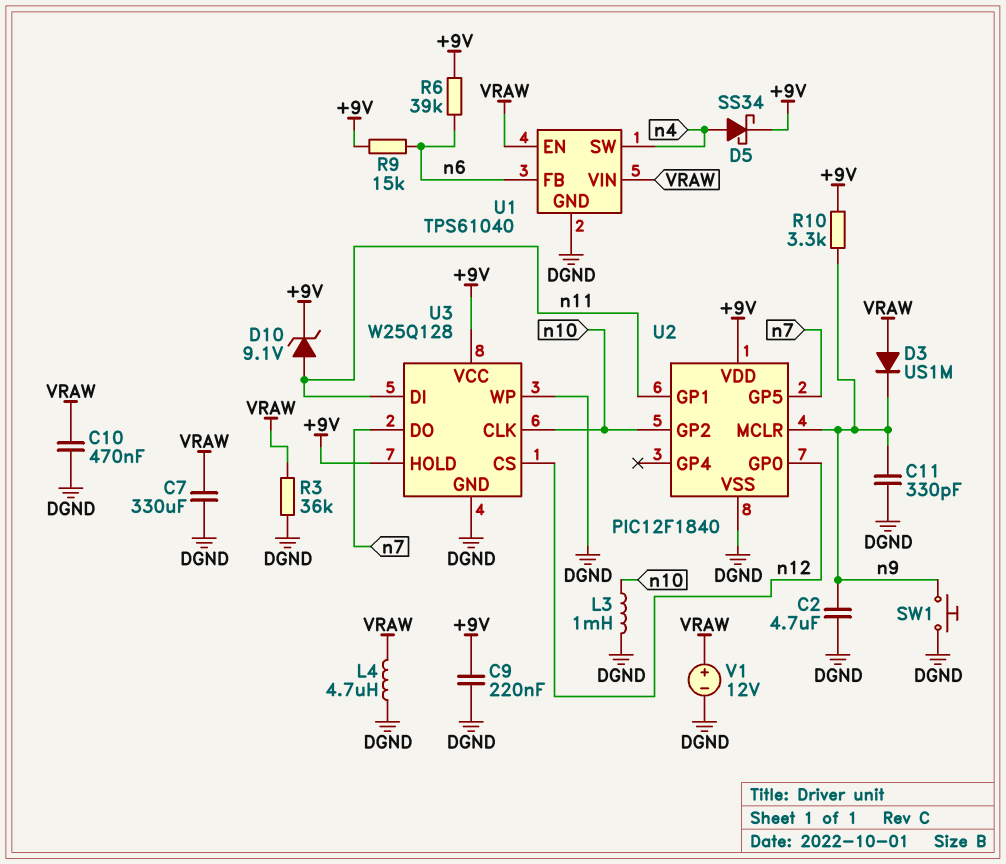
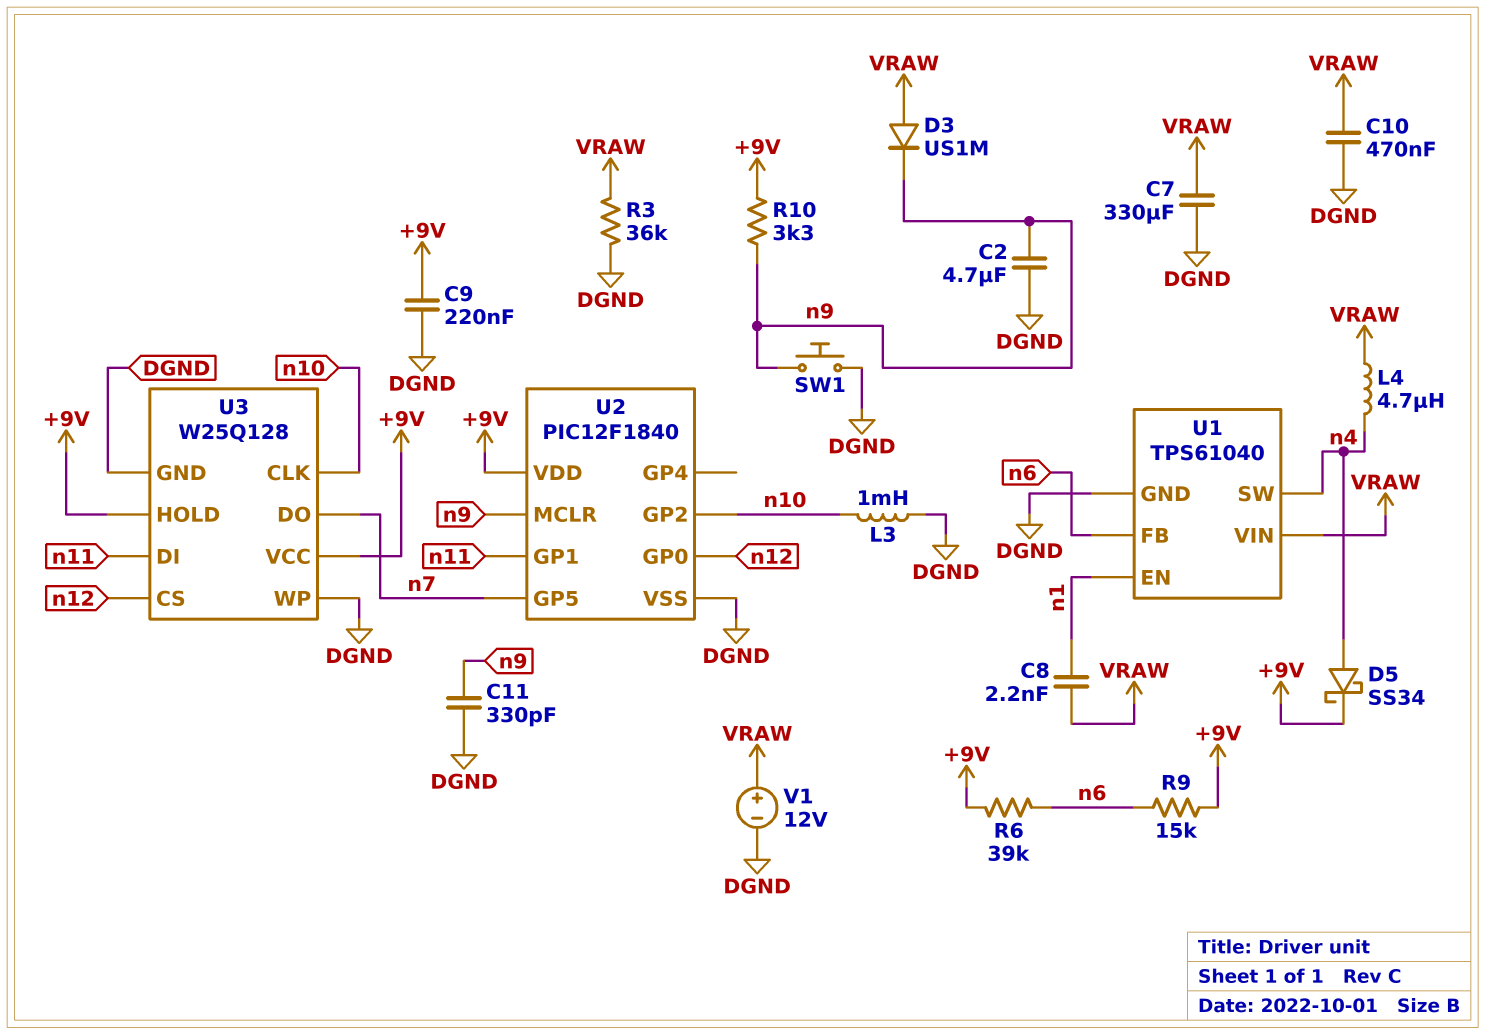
C8: none -> 2.2nF (VRAW, n1)
D10: zener 9.1V (A n11, K +9V) -> none
L4: 4.7uH (DGND, VRAW) -> 4.7uH (VRAW, n4)
U1 pin EN: VRAW -> n1

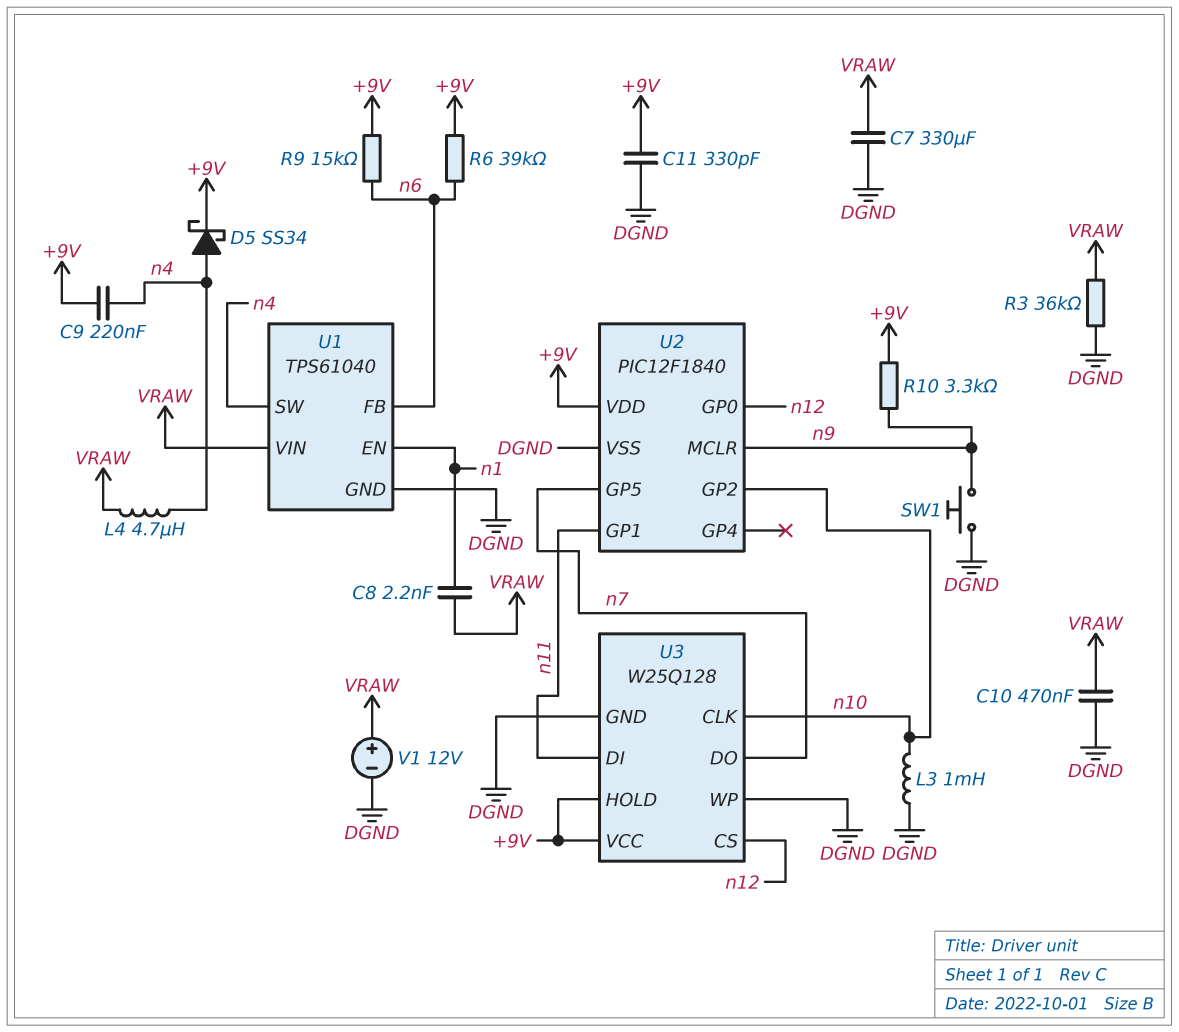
C2: 4.7uF (DGND, n9) -> none
C9: 220nF (+9V, DGND) -> 220nF (+9V, n4)
C11: 330pF (DGND, n9) -> 330pF (+9V, DGND)
D3: diode US1M (A VRAW, K n9) -> none

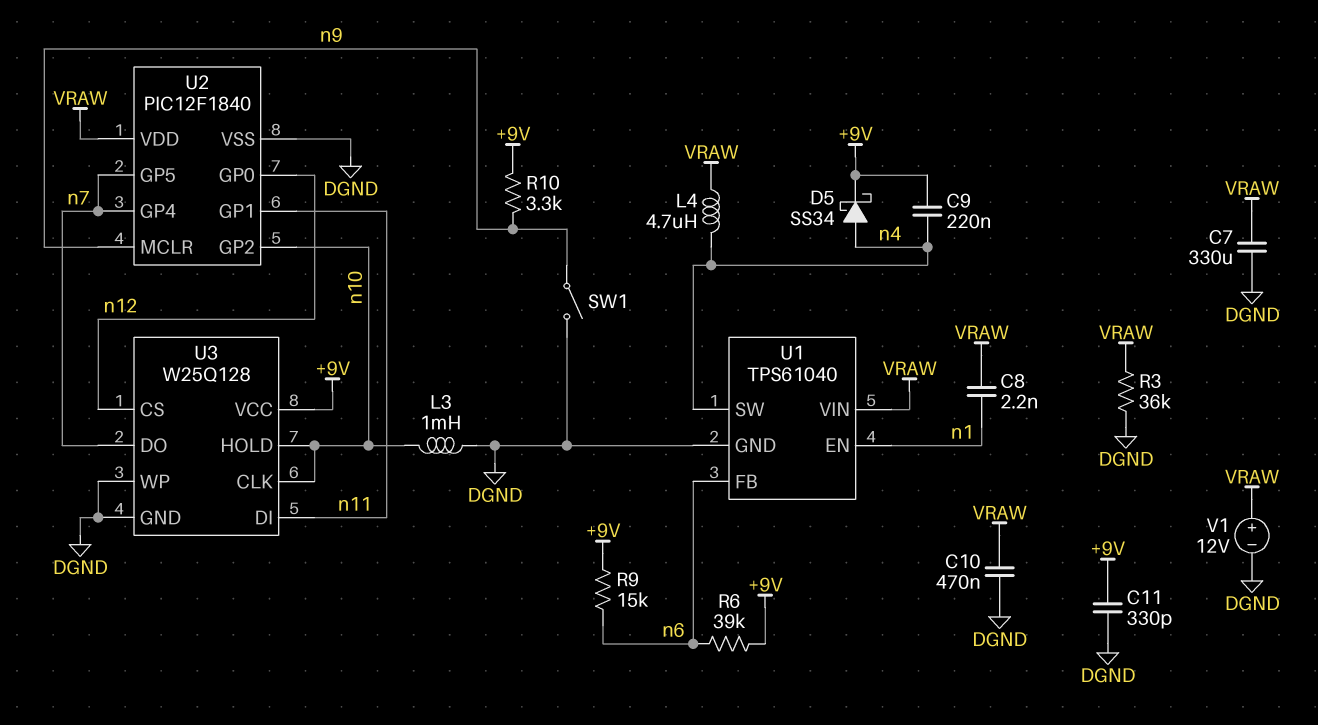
SW1: button (DGND, n9) -> switch (DGND, n9)
U2 pin GP4: none -> n7
U2 pin VDD: +9V -> VRAW
U3 pin HOLD: +9V -> n10

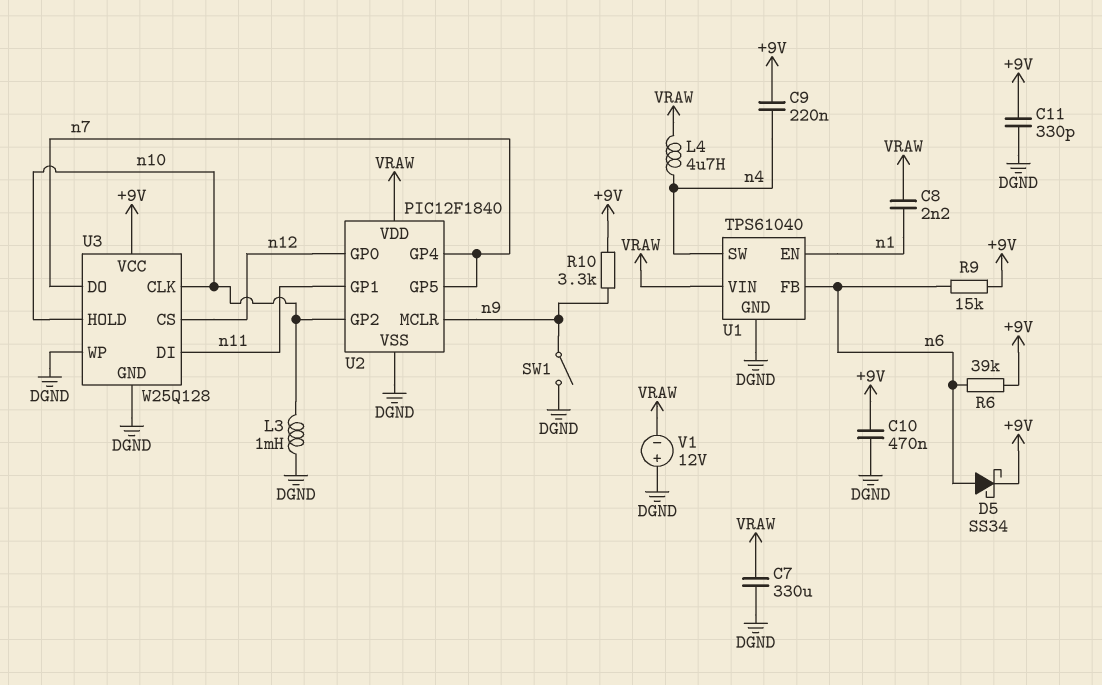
C10: 470nF (DGND, VRAW) -> 470nF (+9V, DGND)
D5: schottky SS34 (A n4, K +9V) -> schottky SS34 (A n6, K +9V)
R3: 36k (DGND, VRAW) -> none
V1: 12V (plus VRAW, minus DGND) -> 12V (plus DGND, minus VRAW)

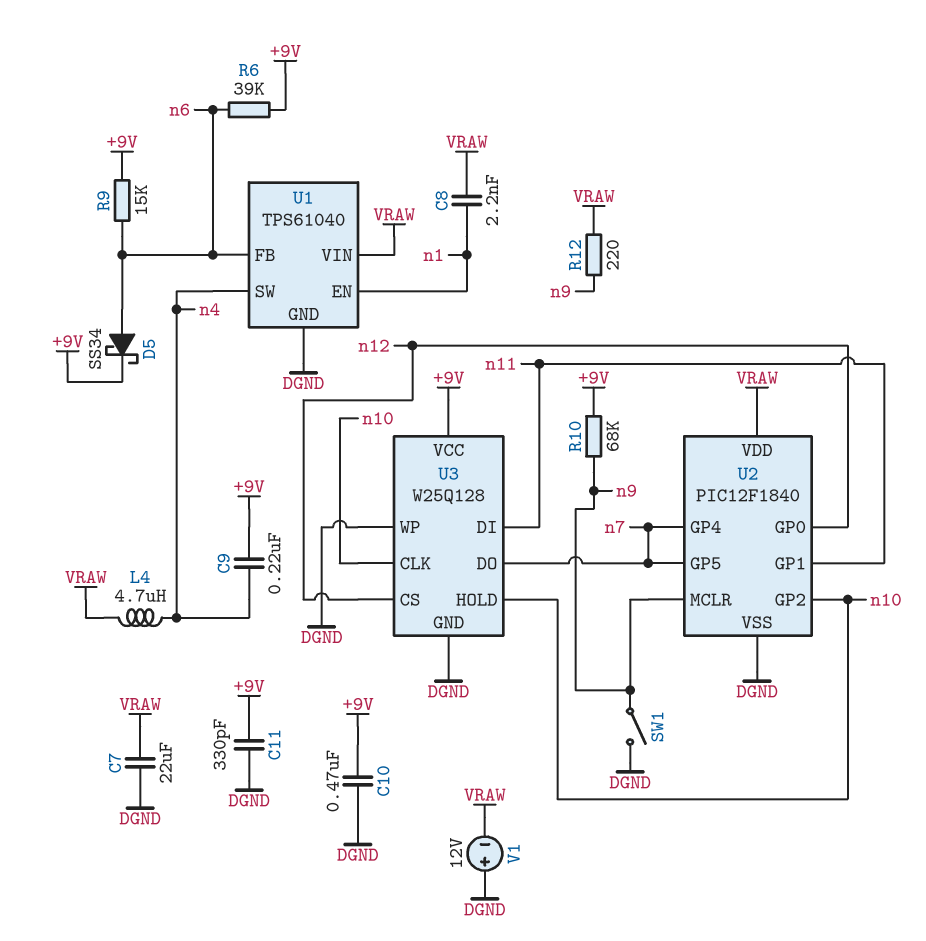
C7: 330uF (DGND, VRAW) -> 22uF (DGND, VRAW)
L3: 1mH (DGND, n10) -> none
R10: 3.3k (+9V, n9) -> 68k (+9V, n9)
R12: none -> 220 (VRAW, n9)

